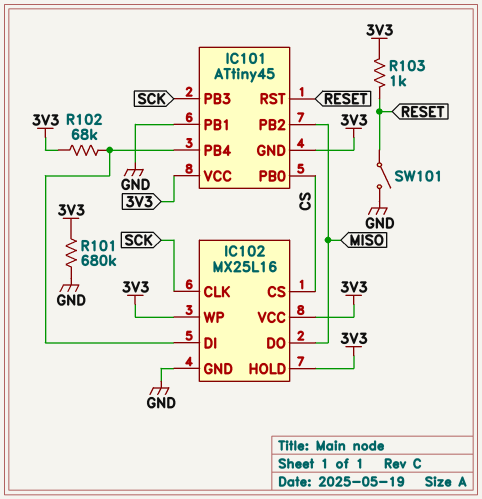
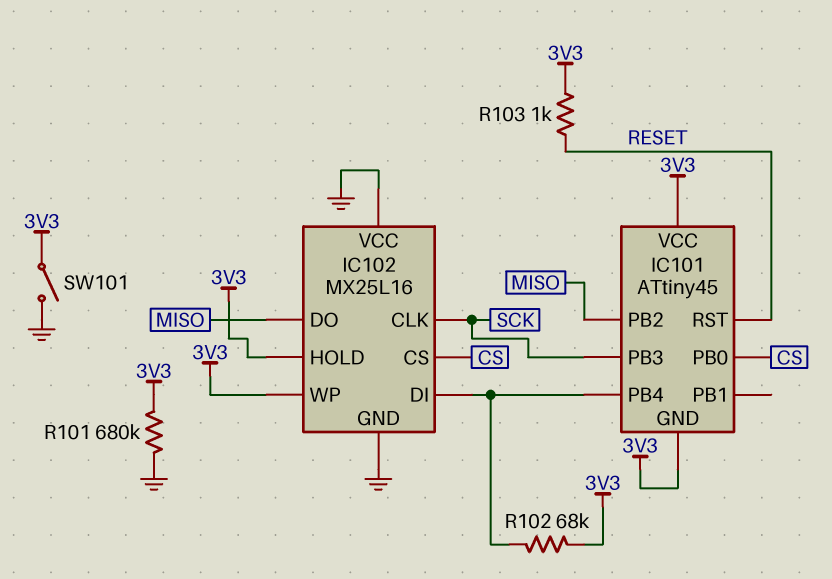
IC101 pin PB1: GND -> none
IC102 pin VCC: 3V3 -> GND
SW101: switch (GND, RESET) -> switch (3V3, GND)

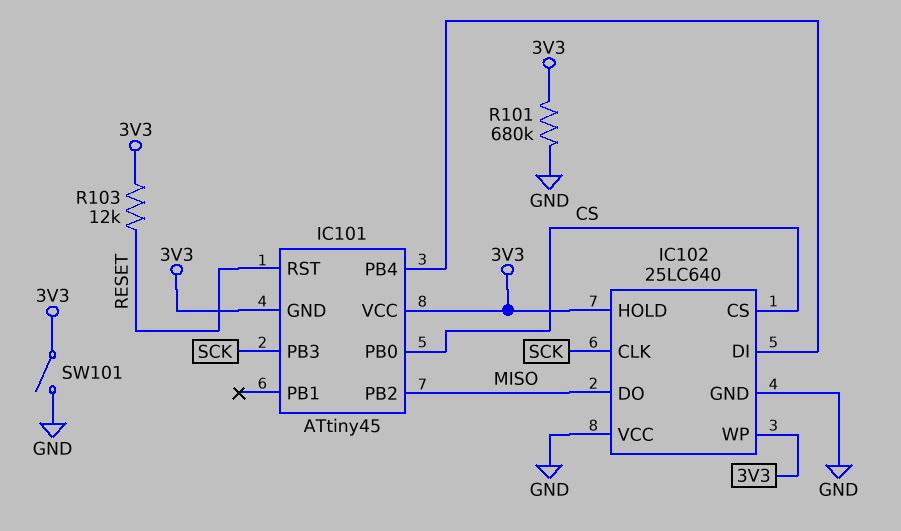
IC102: MX25L16 -> 25LC640
R102: 68k (3V3, IC101/PB4) -> none
R103: 1k (3V3, RESET) -> 12k (3V3, RESET)

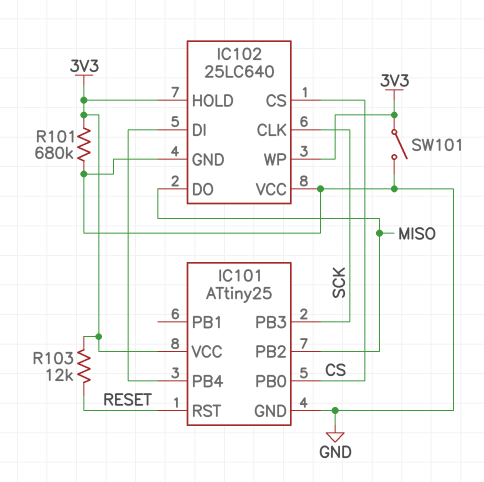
IC101: ATtiny45 -> ATtiny25
IC101 pin GND: 3V3 -> GND

